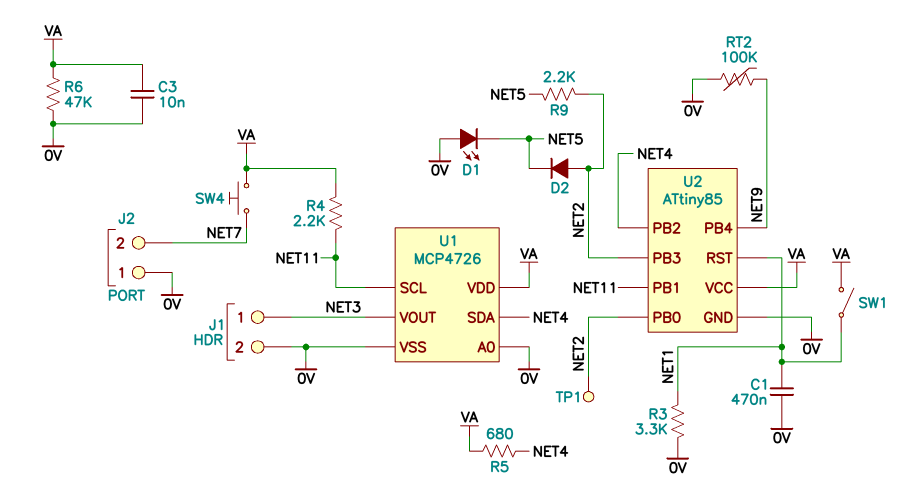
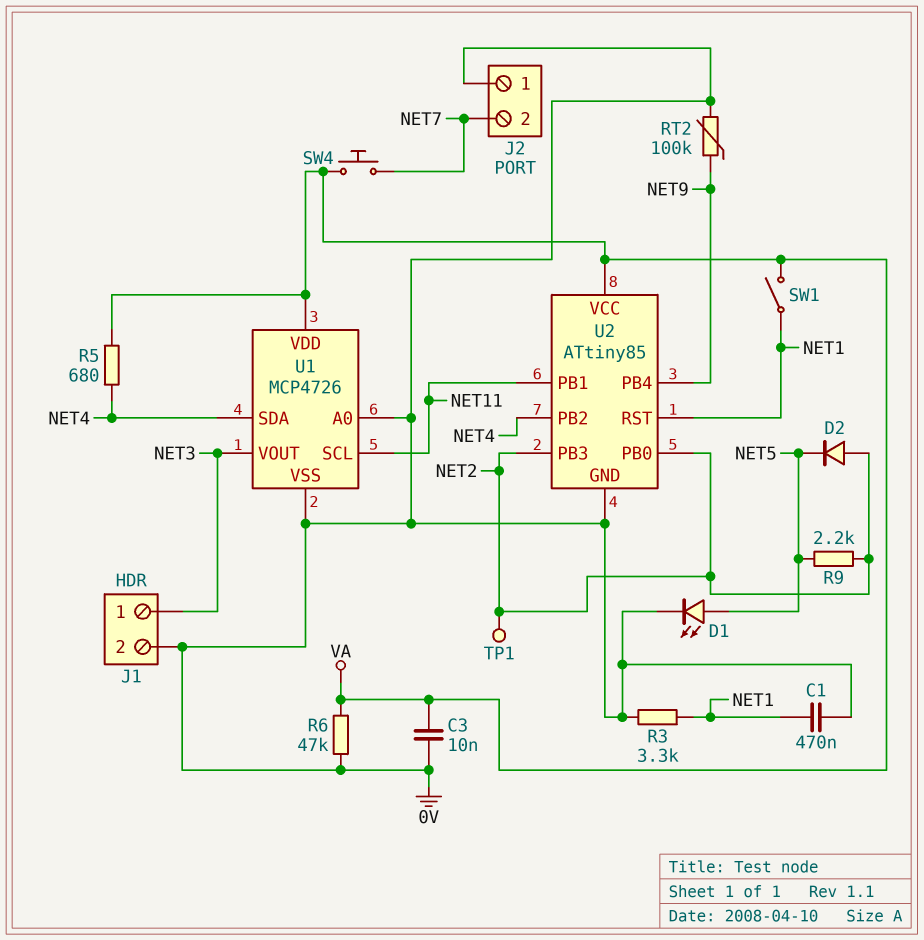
D1: LED (A 0V, K NET5) -> LED (A NET5, K 0V)
R4: 2.2k (NET11, VA) -> none

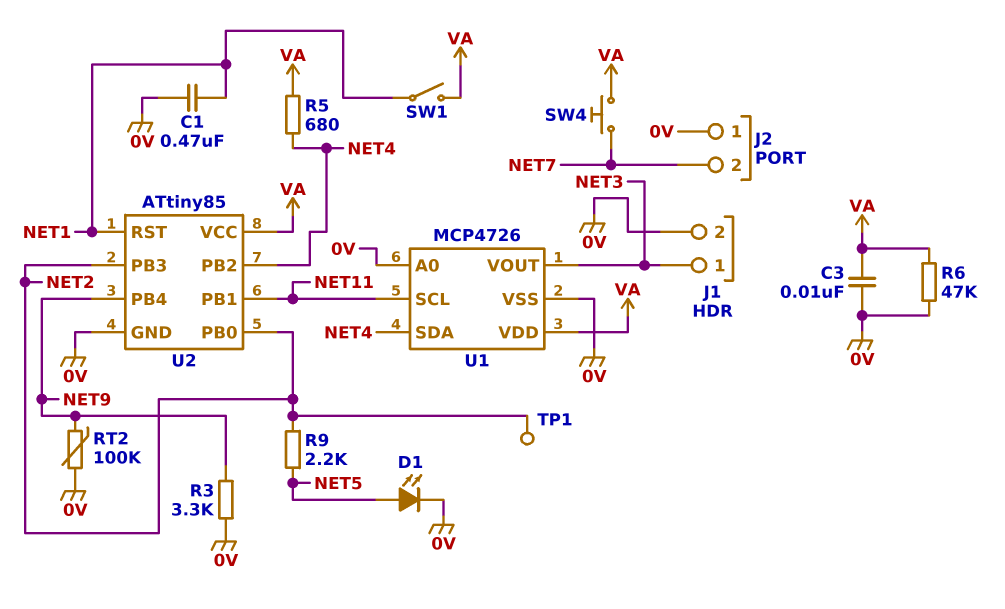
D2: diode (A NET2, K NET5) -> none
R3: 3.3k (0V, NET1) -> 3.3k (0V, NET9)

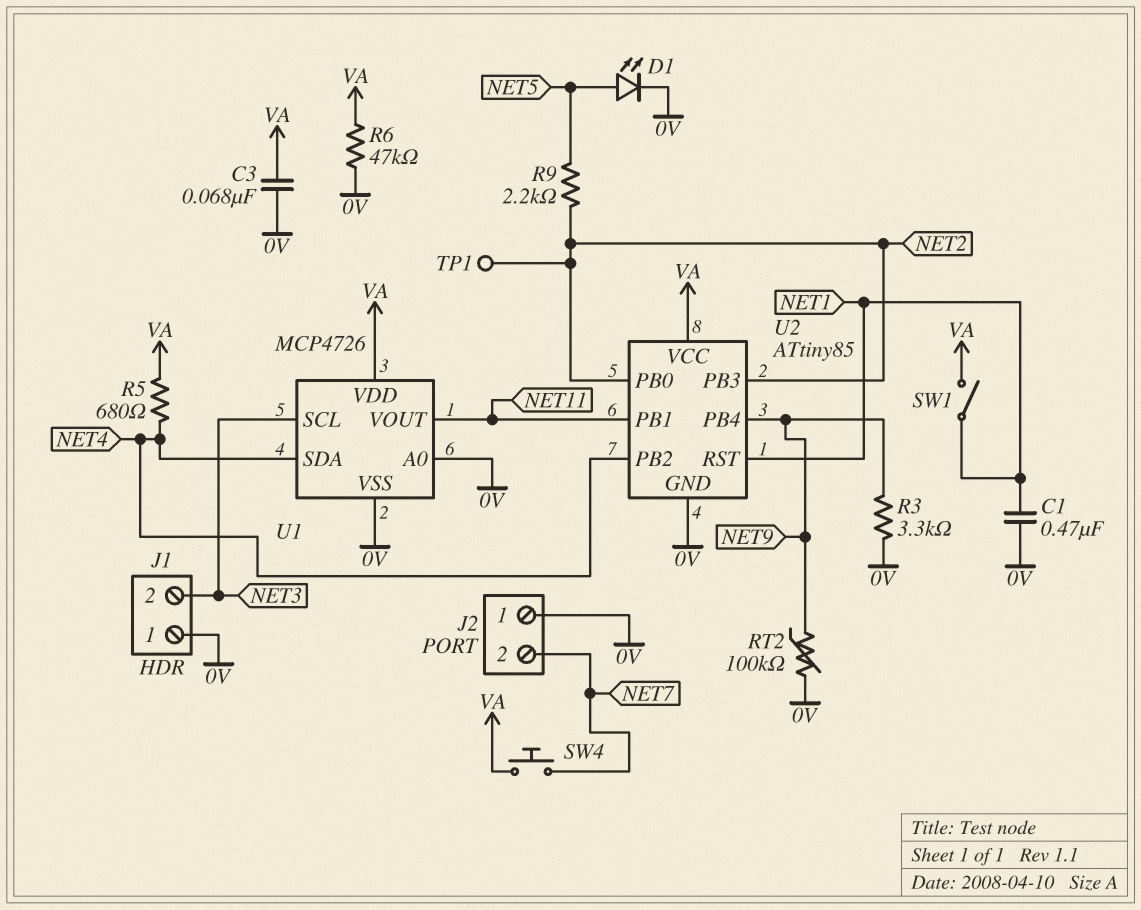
C3: 10nF (0V, VA) -> 68nF (0V, VA)
J1 pin 1: NET3 -> 0V
J1 pin 2: 0V -> NET3
U1 pin SCL: NET11 -> NET3
U1 pin VOUT: NET3 -> NET11

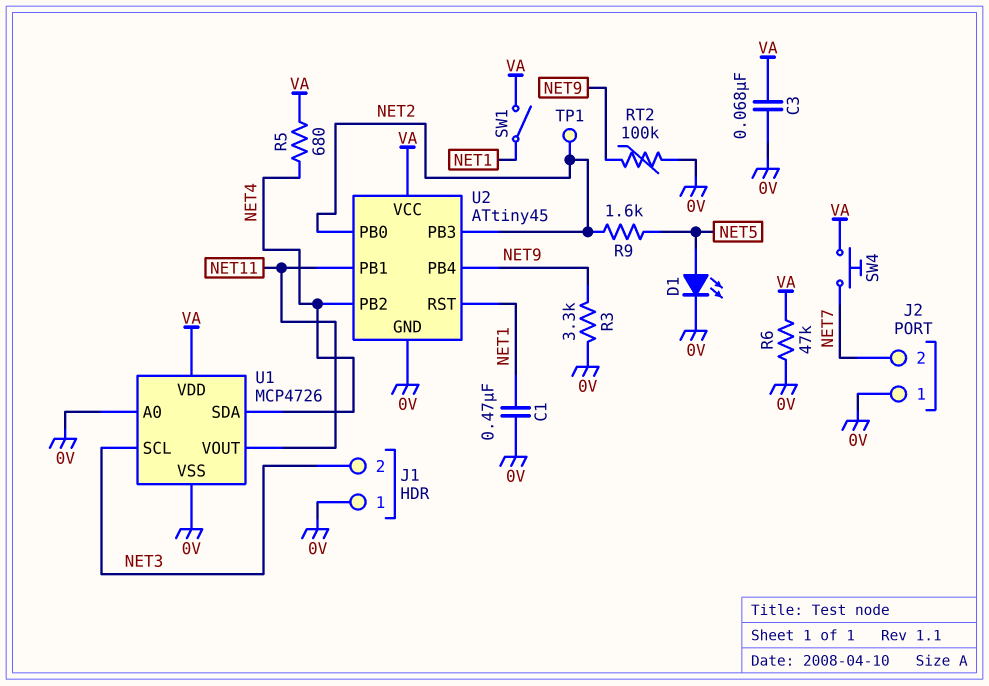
R9: 2.2k (NET2, NET5) -> 1.6k (NET2, NET5)
U2: ATtiny85 -> ATtiny45

